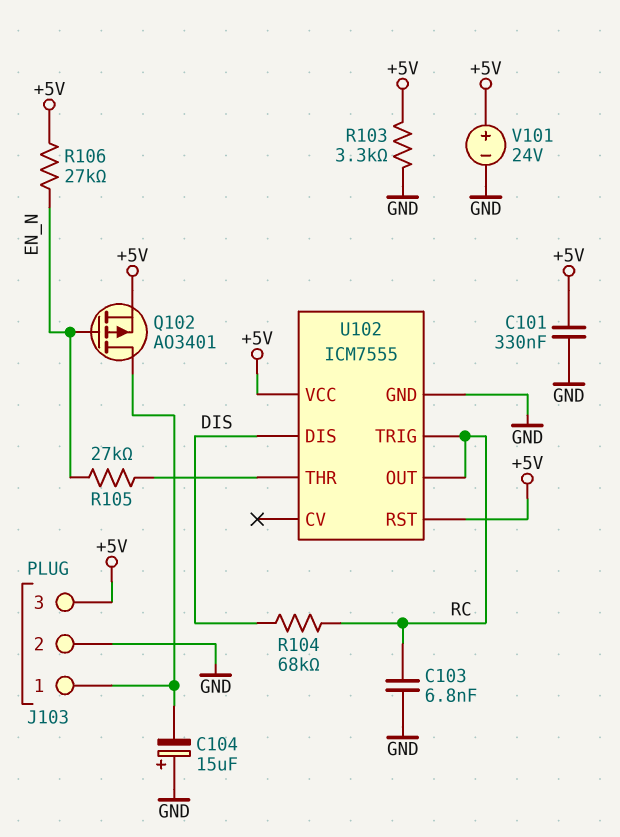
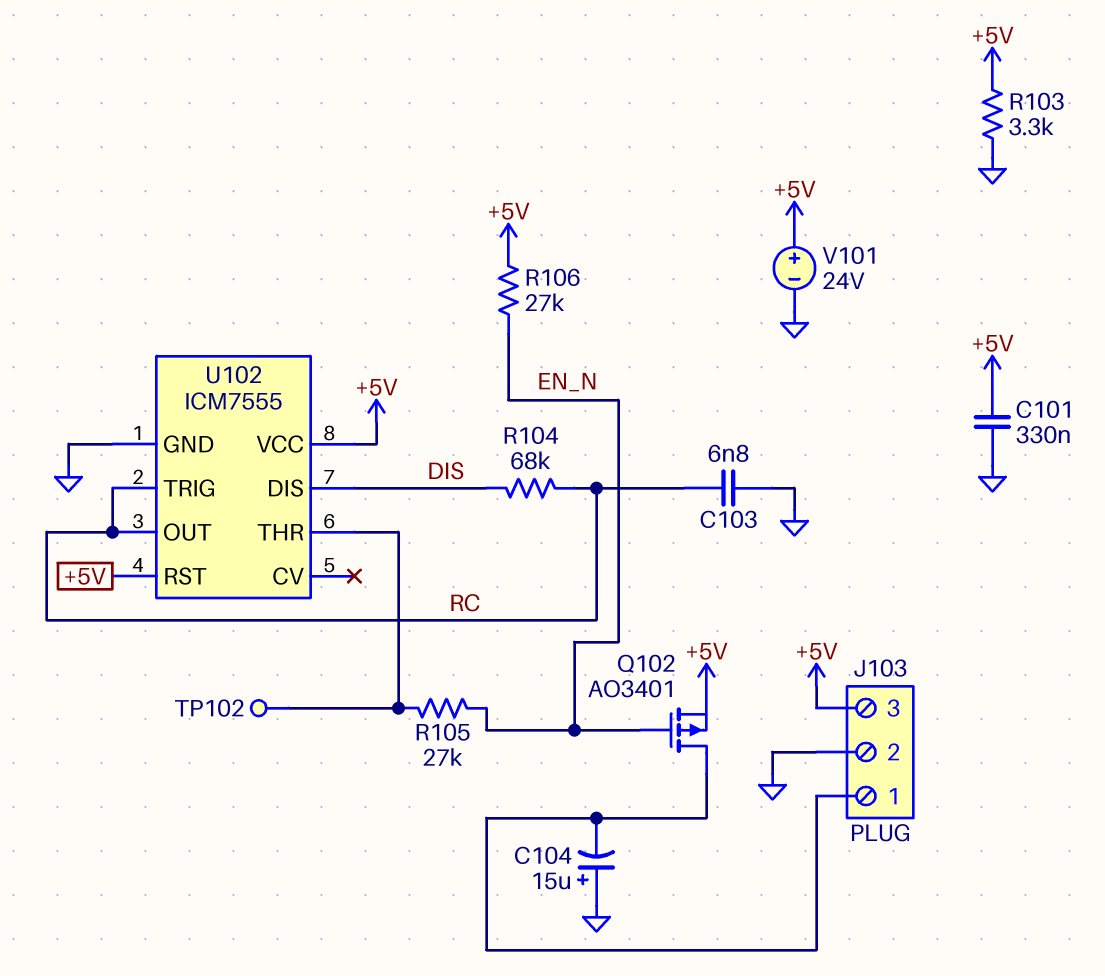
TP102: none -> test point (U102/THR)

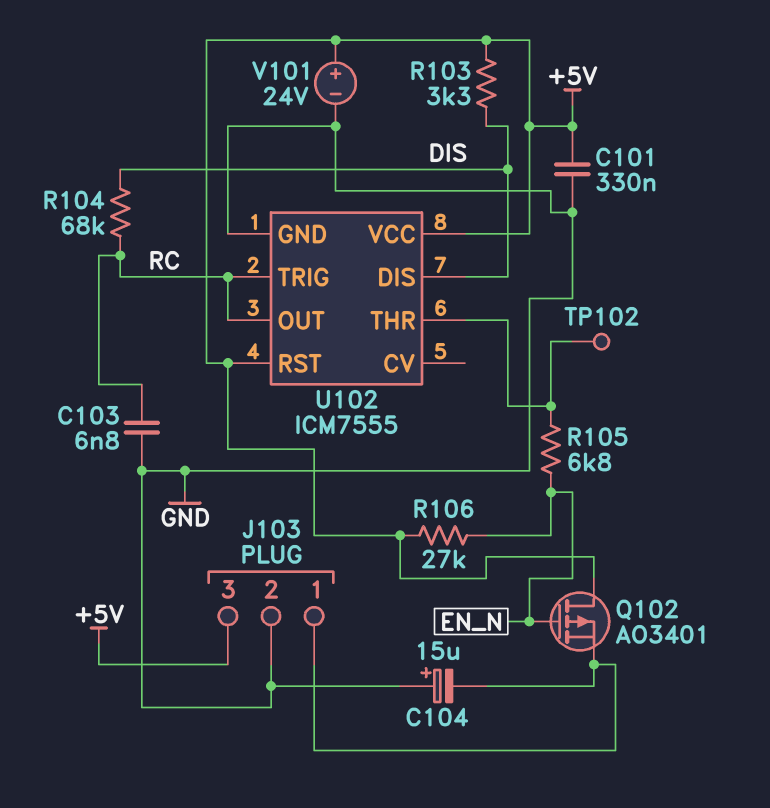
Q102: PMOS AO3401 (G EN_N, D J103/1, S +5V) -> PMOS AO3401 (G EN_N, D +5V, S J103/1)
R103: 3.3k (+5V, GND) -> 3.3k (+5V, DIS)
R105: 27k (EN_N, U102/THR) -> 6.8k (EN_N, U102/THR)

